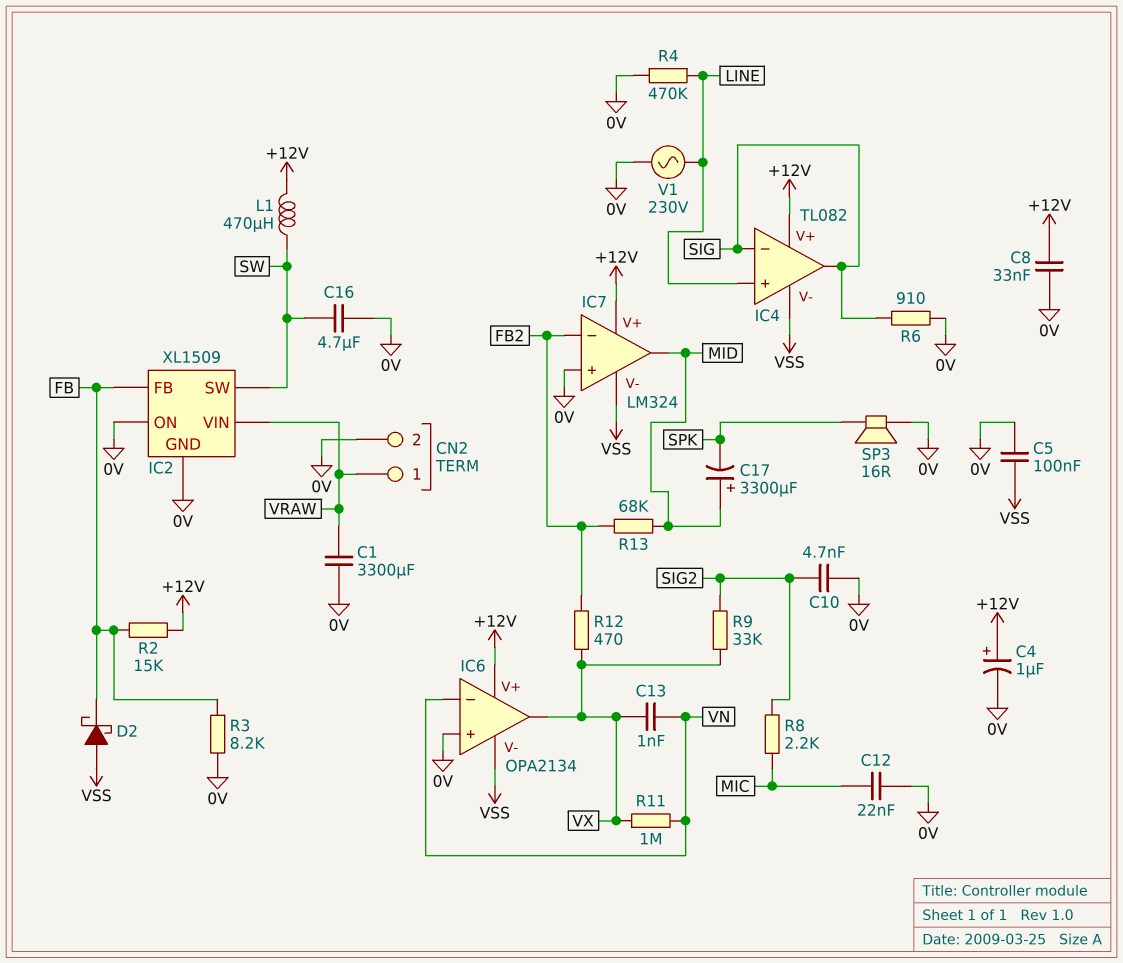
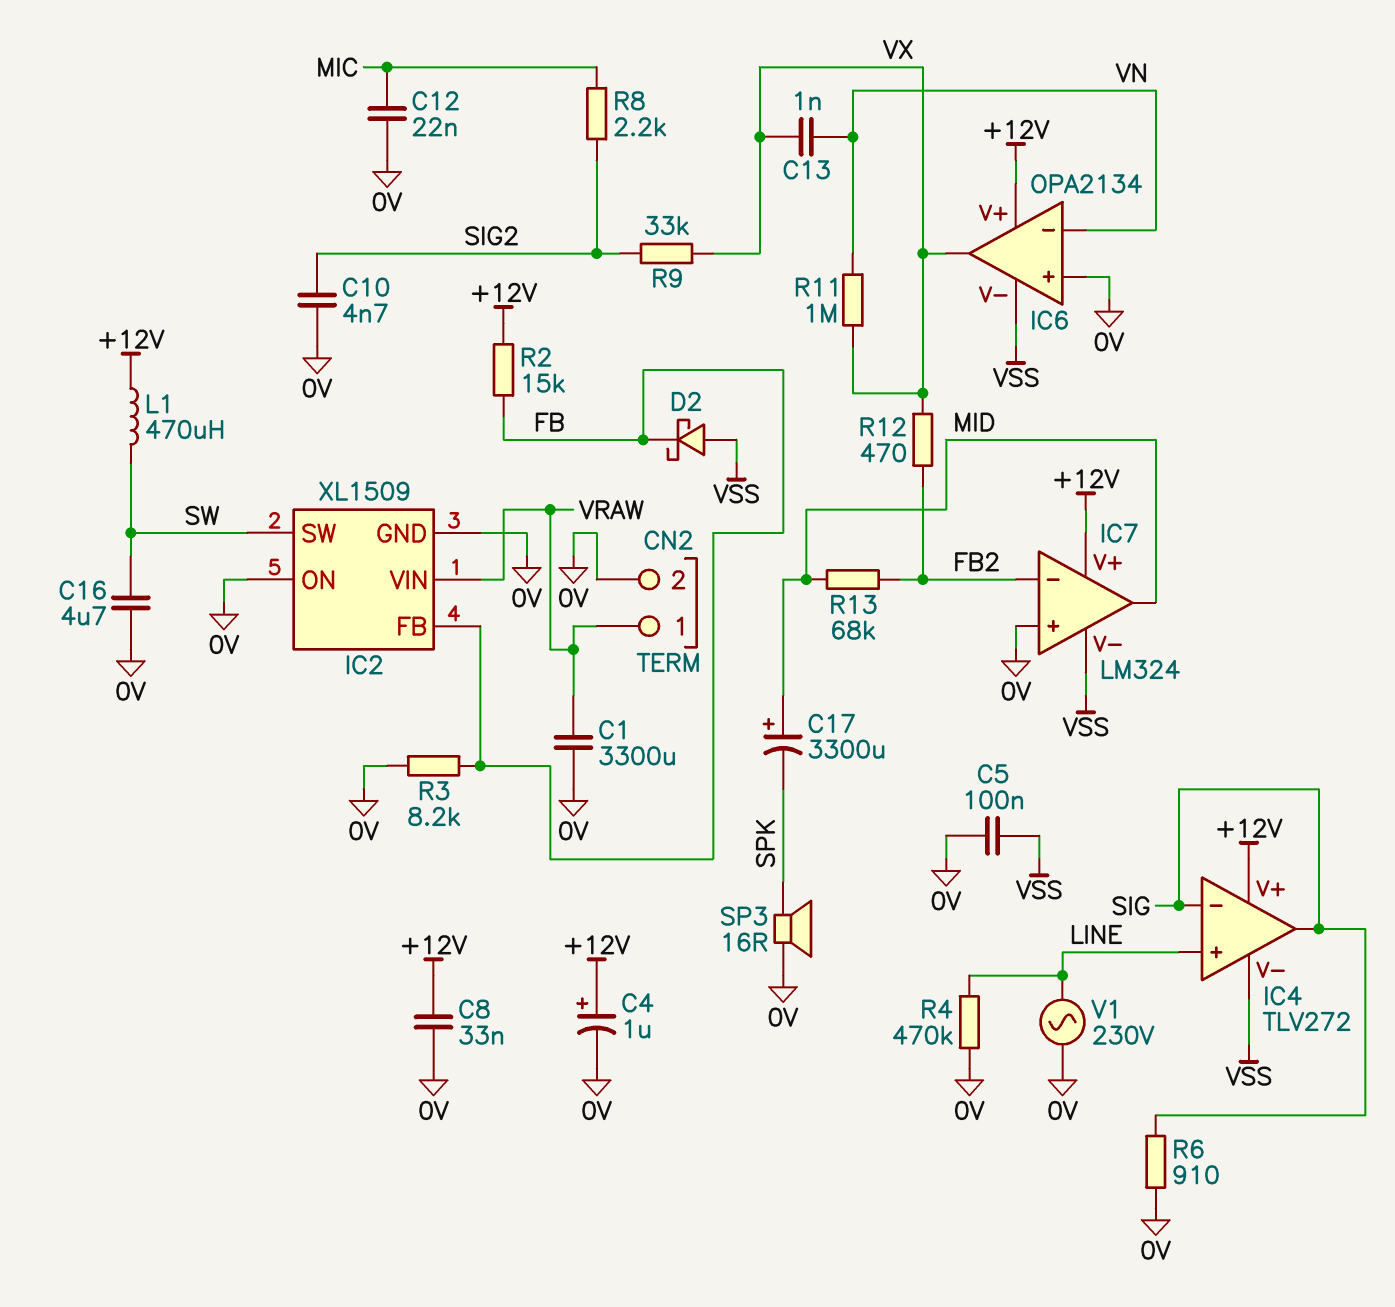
IC4: TL082 -> TLV272

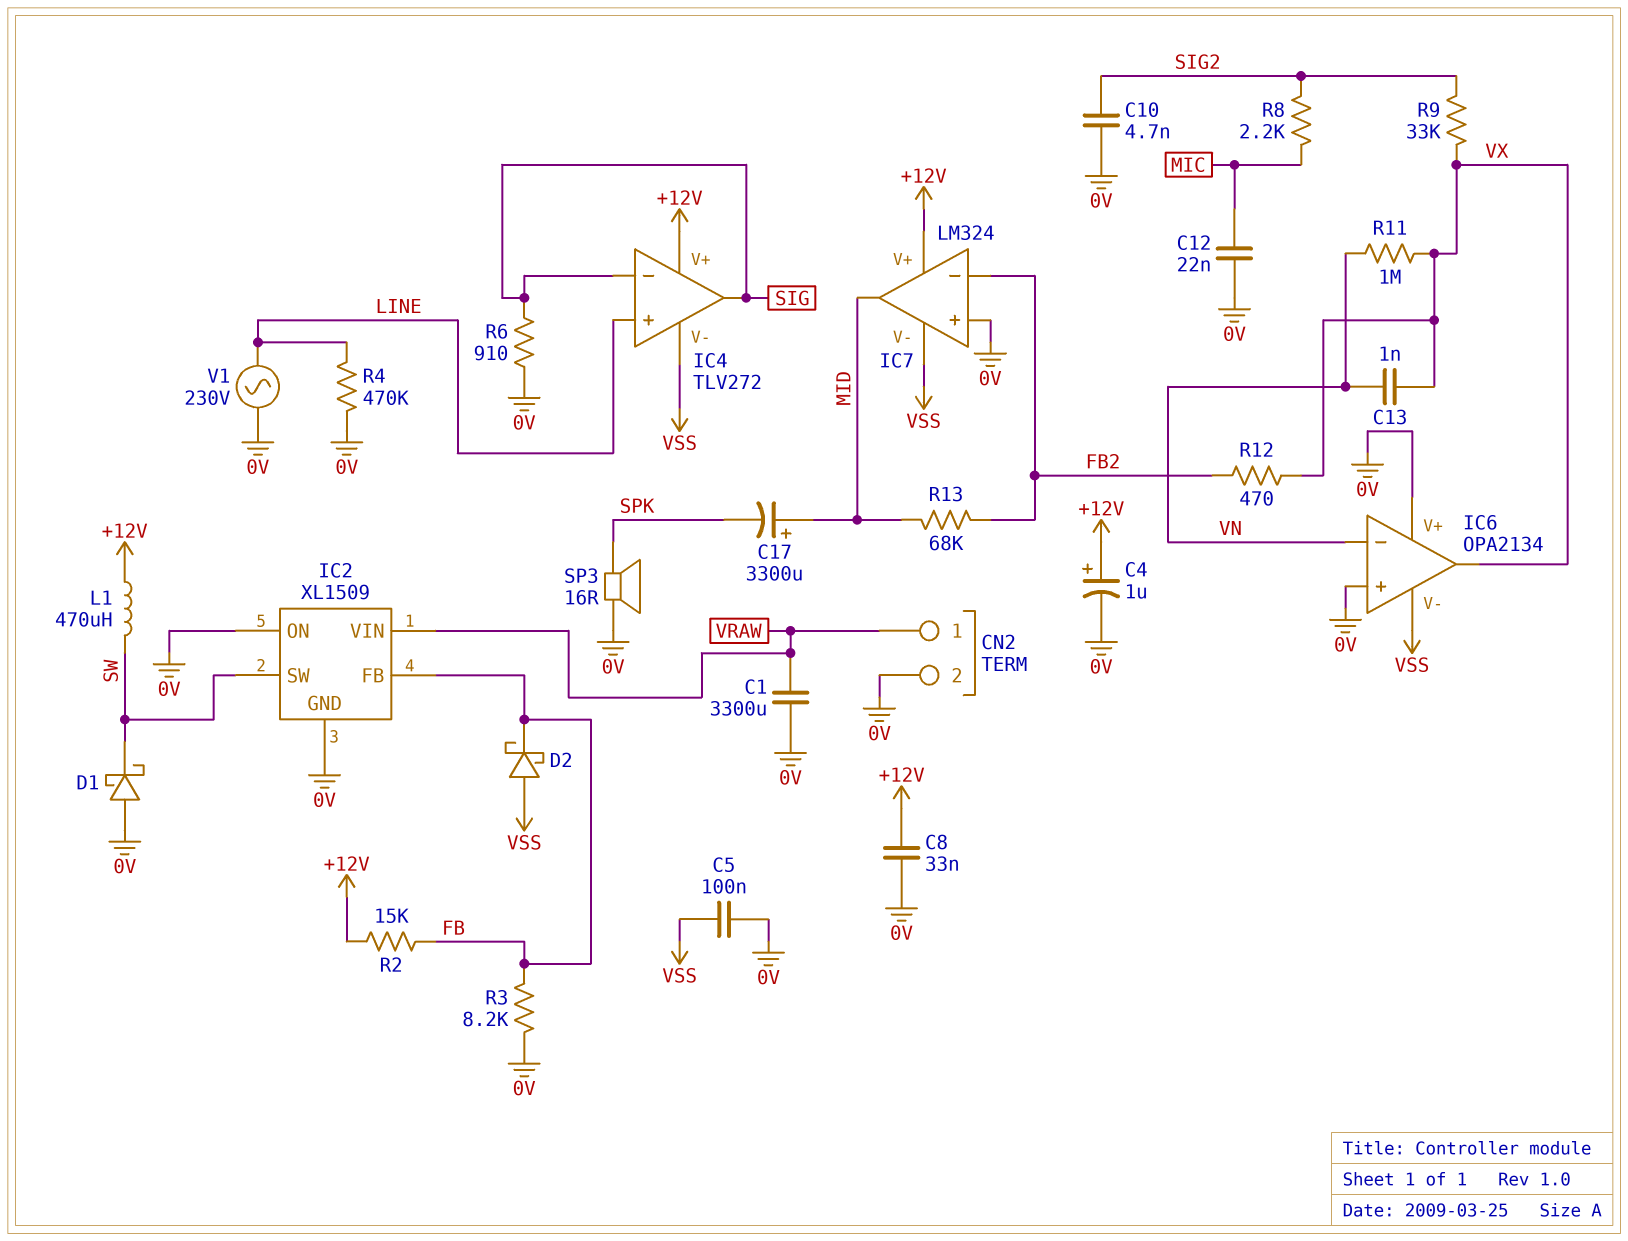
C16: 4.7uF (0V, SW) -> none
D1: none -> schottky (A 0V, K SW)
IC6 pin V+: +12V -> 0V

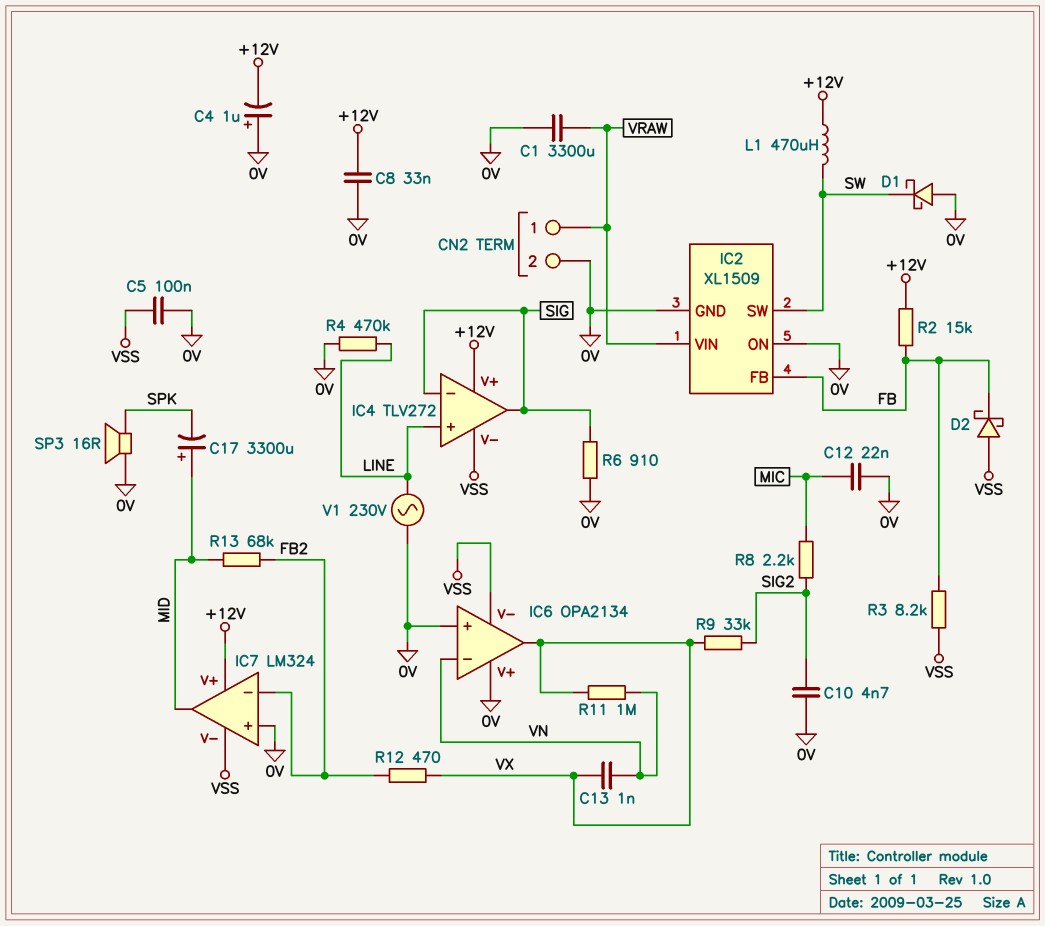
C4: 1uF (plus +12V, minus 0V) -> 1uF (plus 0V, minus +12V)
R3: 8.2k (0V, FB) -> 8.2k (FB, VSS)

